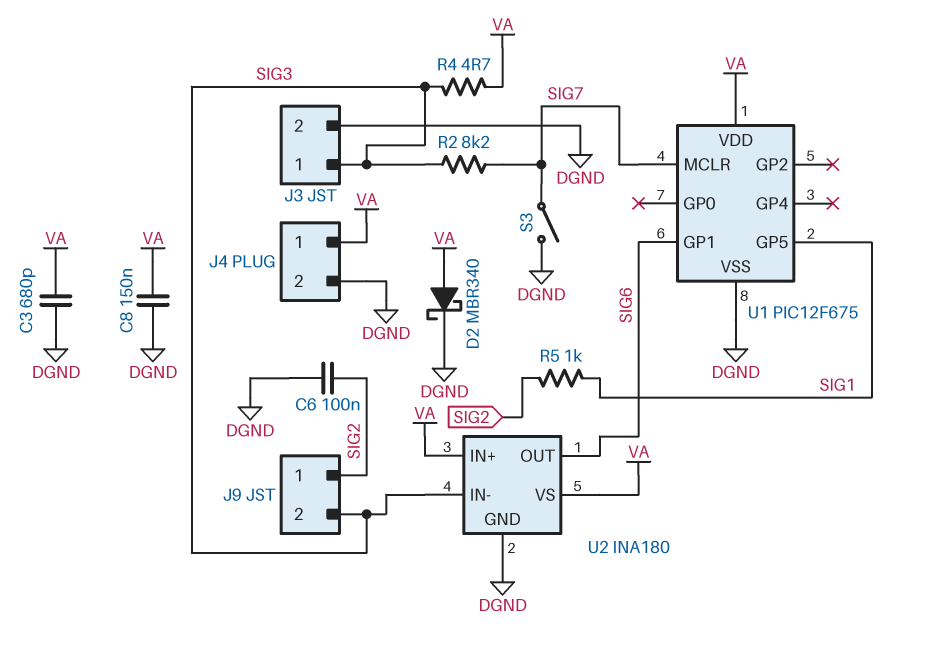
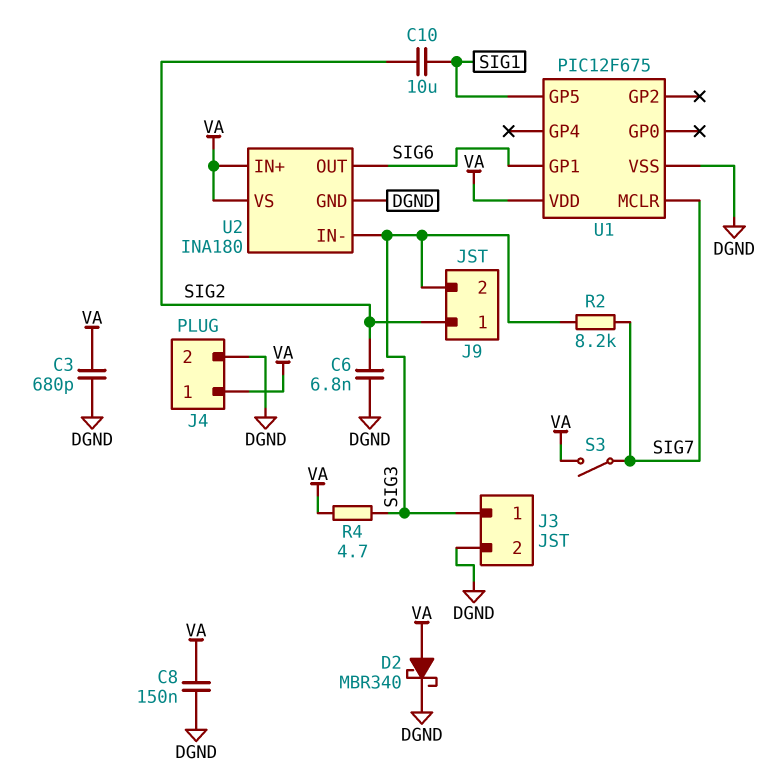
C6: 100nF (DGND, SIG2) -> 6.8nF (DGND, SIG2)
C10: none -> 10uF (SIG1, SIG2)
R5: 1k (SIG1, SIG2) -> none
S3: switch (DGND, SIG7) -> switch (SIG7, VA)

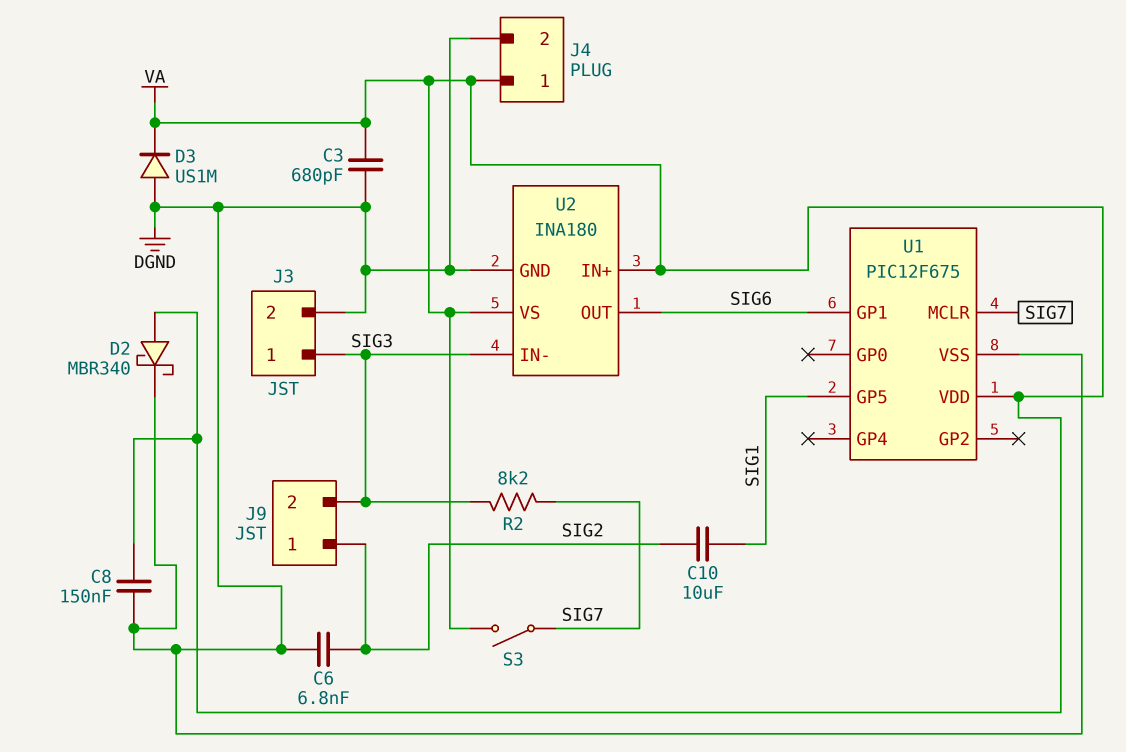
D3: none -> diode US1M (A DGND, K VA)
R4: 4.7 (SIG3, VA) -> none

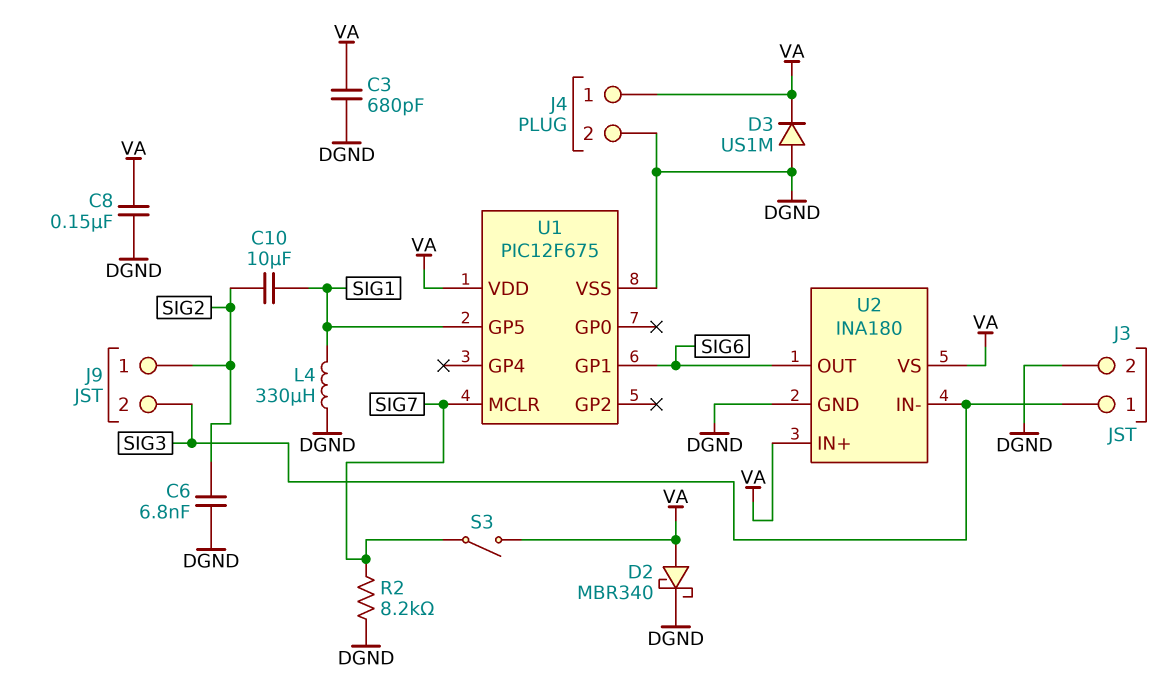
L4: none -> 330uH (DGND, SIG1)
R2: 8.2k (SIG3, SIG7) -> 8.2k (DGND, SIG7)

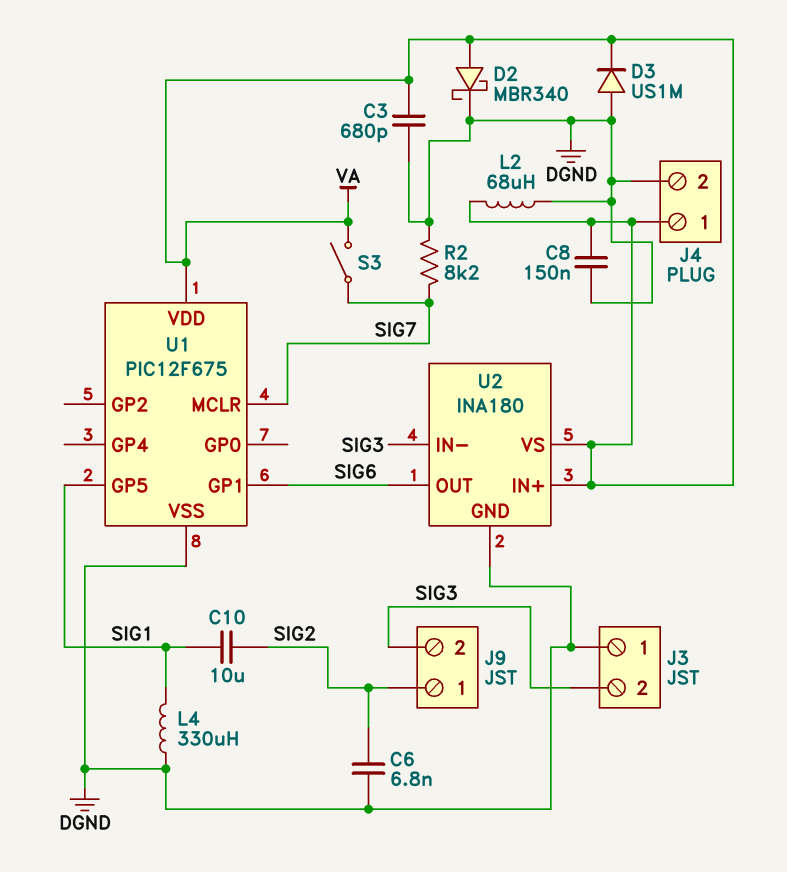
J3 pin 1: SIG3 -> DGND
J3 pin 2: DGND -> SIG3
L2: none -> 68uH (DGND, VA)

